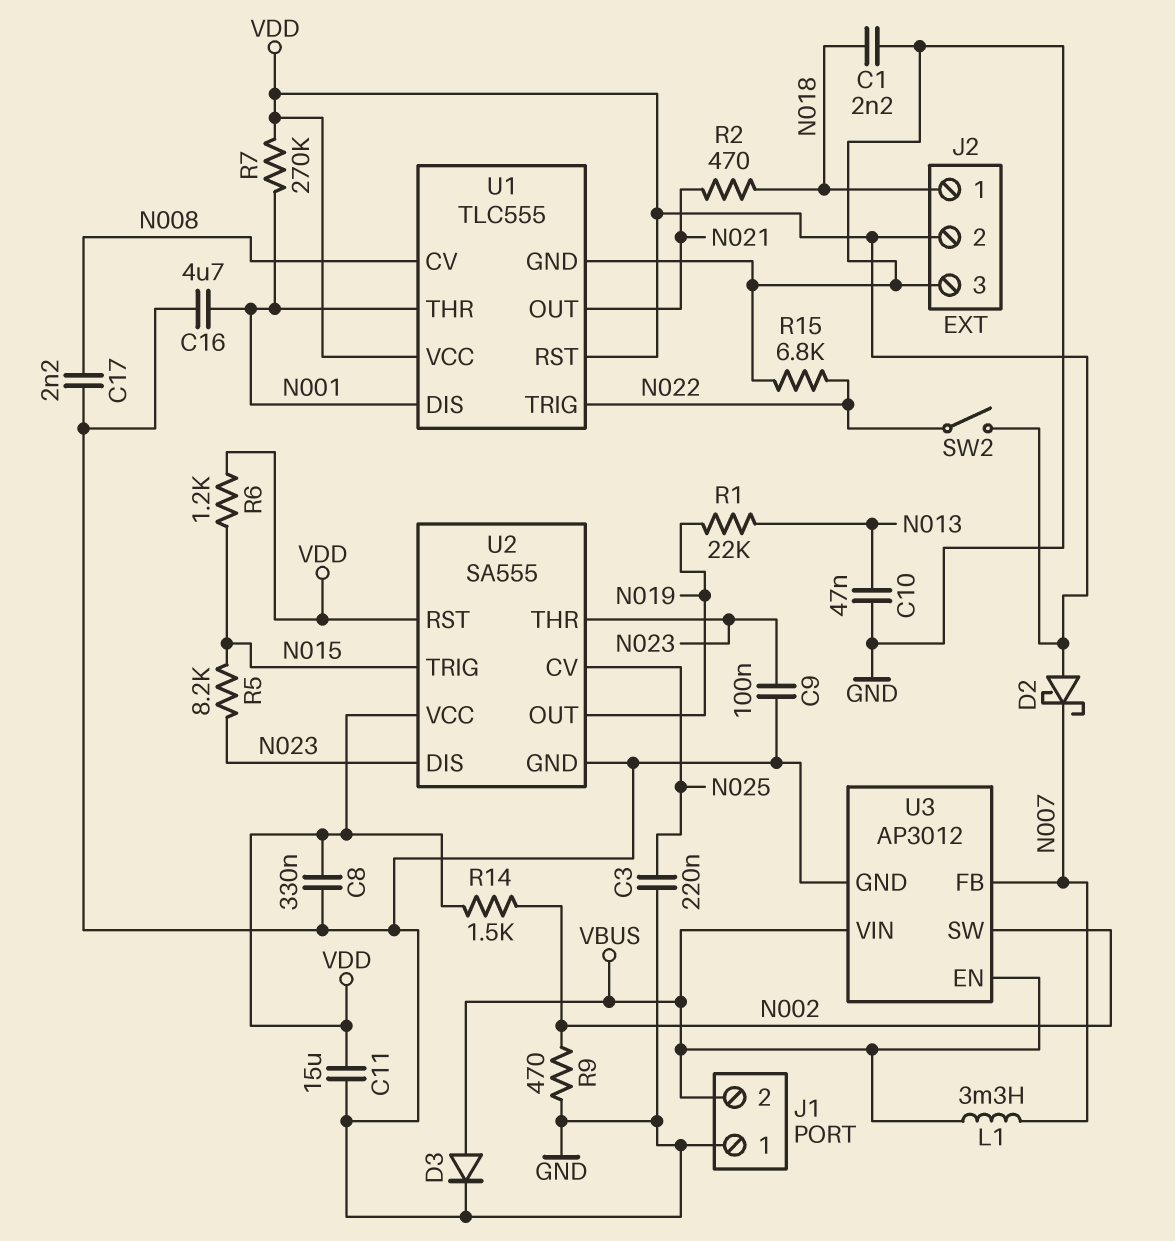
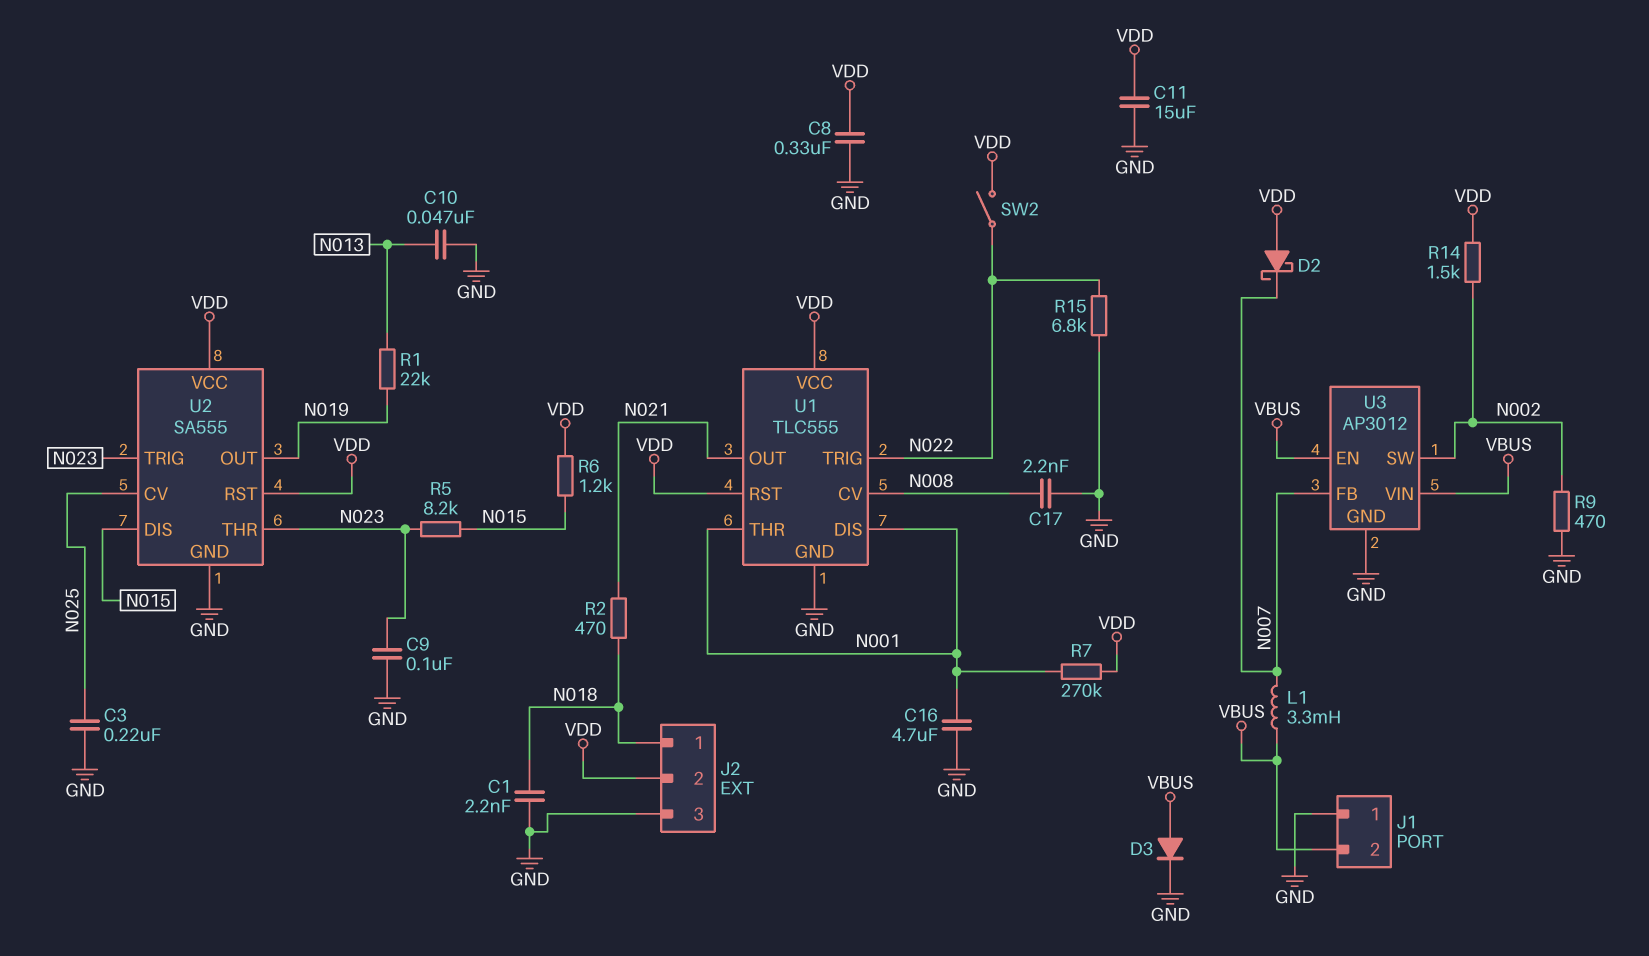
U2 pin DIS: N023 -> N015
U2 pin TRIG: N015 -> N023

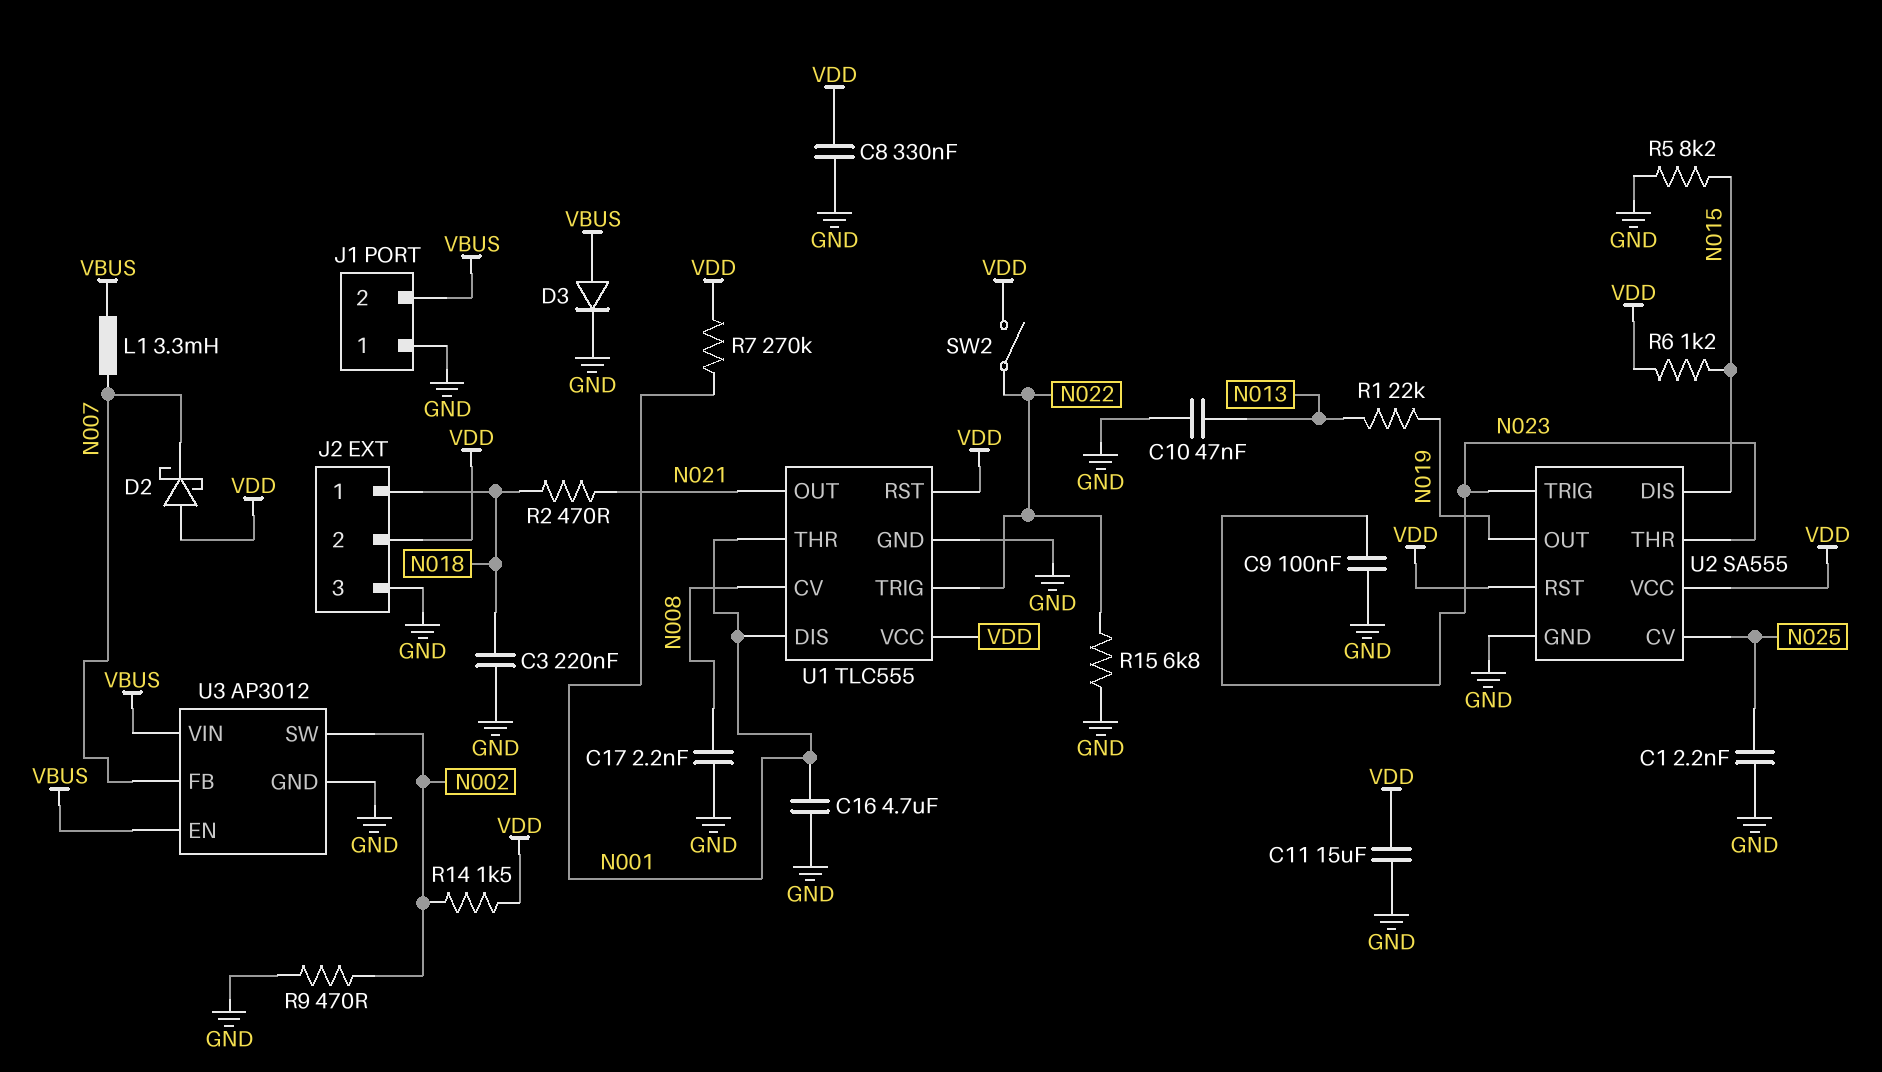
C1: 2.2nF (GND, N018) -> 2.2nF (GND, N025)
C3: 220nF (GND, N025) -> 220nF (GND, N018)
R5: 8.2k (N015, N023) -> 8.2k (GND, N015)

